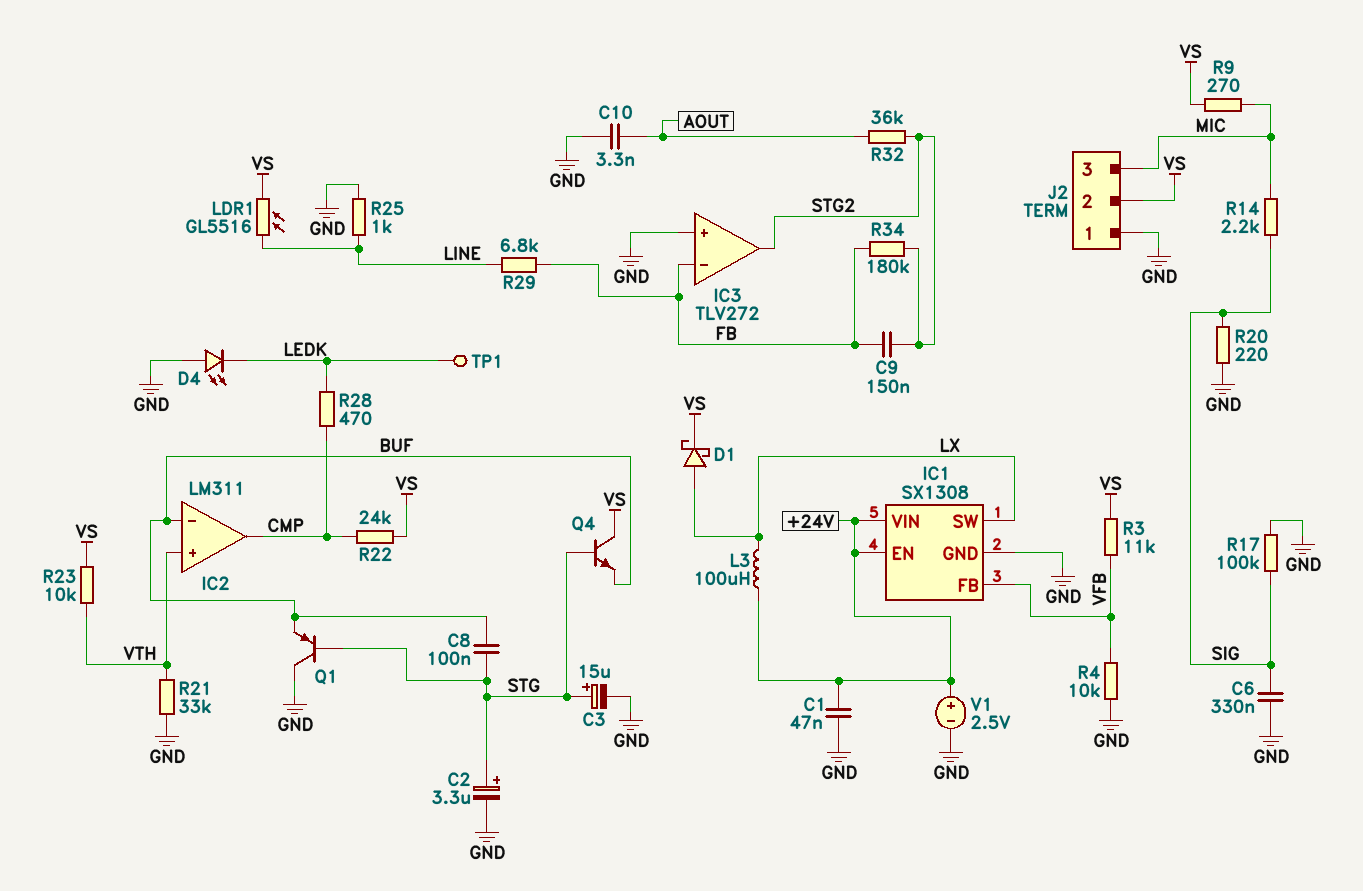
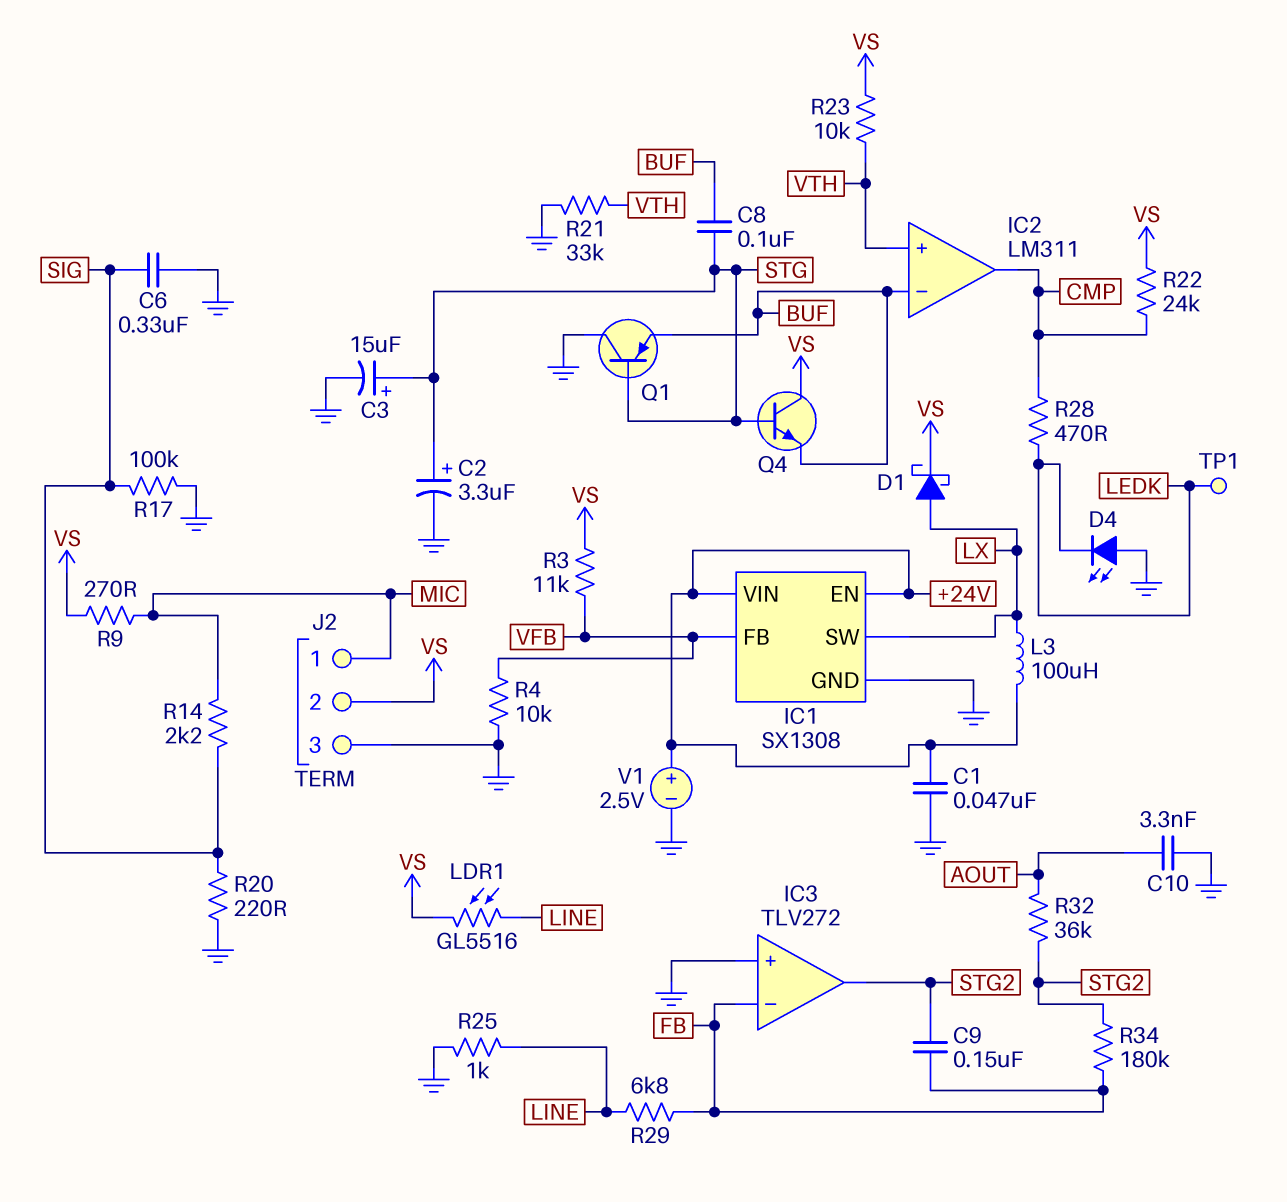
J2 pin 1: GND -> MIC
J2 pin 3: MIC -> GND

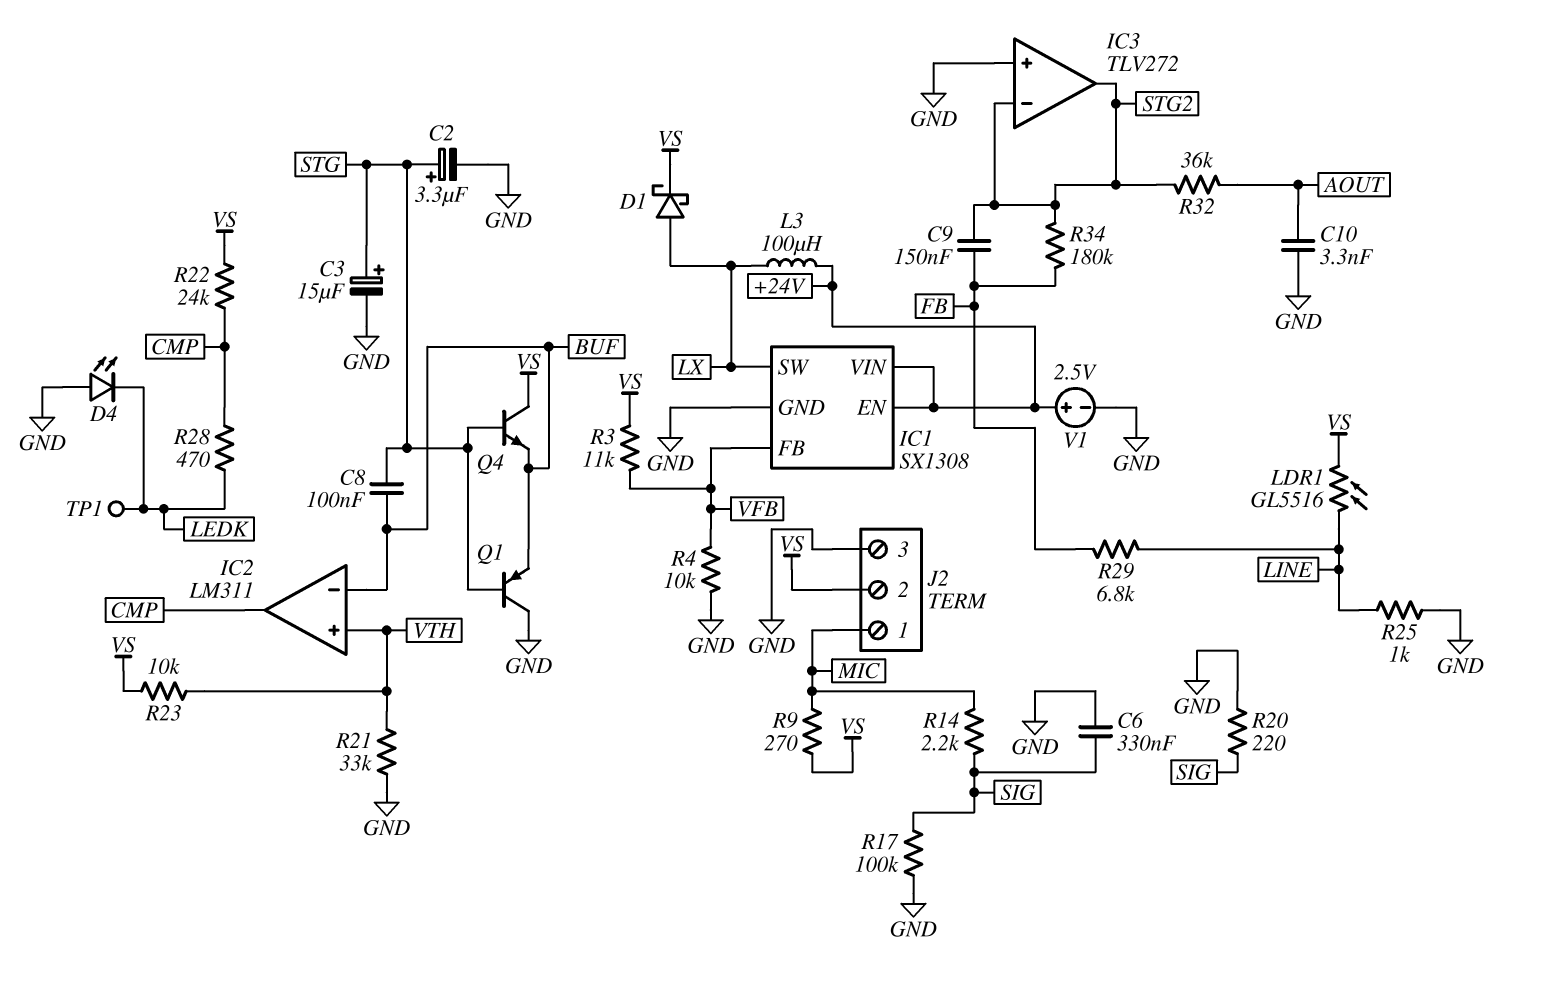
C1: 47nF (+24V, GND) -> none
IC3 pin in-: FB -> STG2

